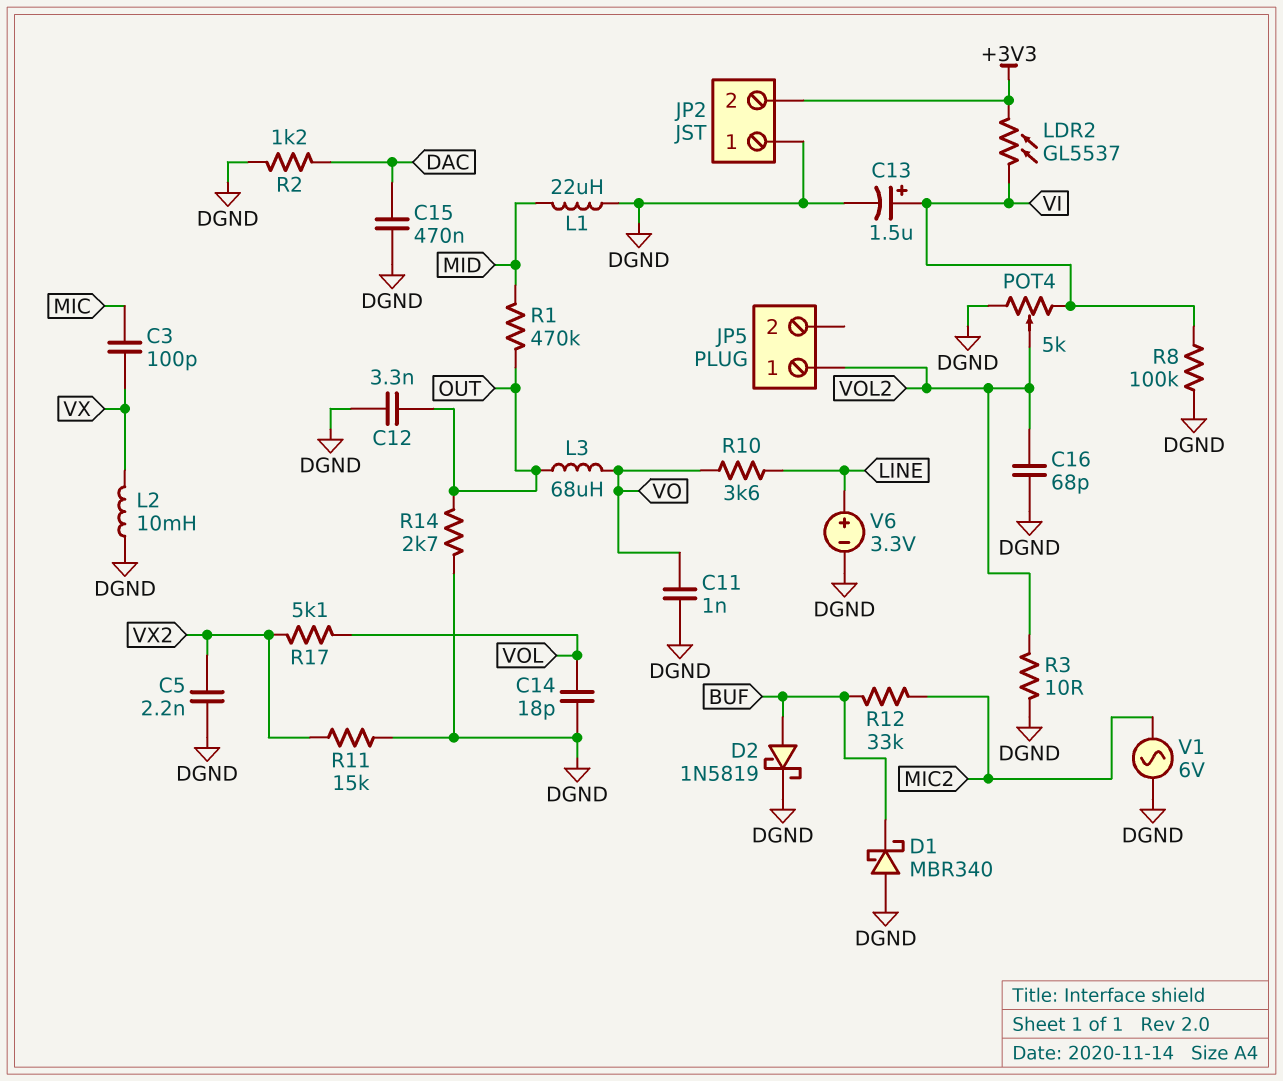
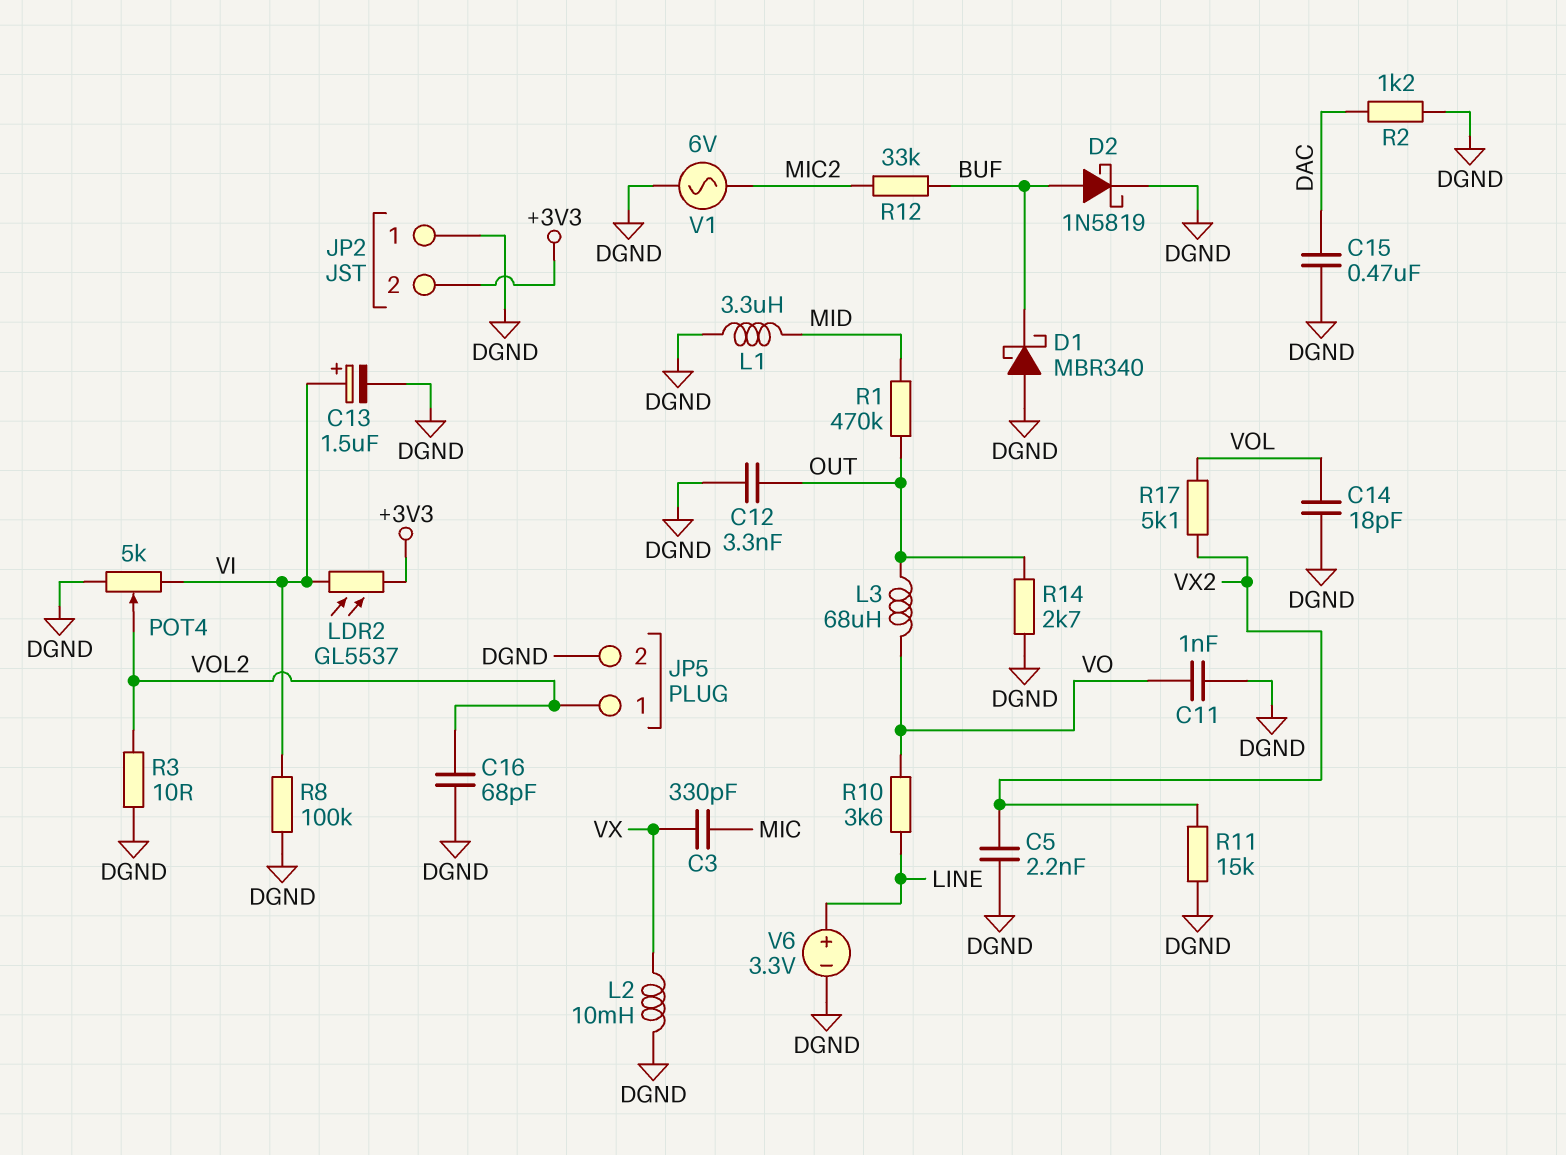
C3: 100pF (MIC, VX) -> 330pF (MIC, VX)
JP5 pin 2: none -> DGND
L1: 22uH (DGND, MID) -> 3.3uH (DGND, MID)

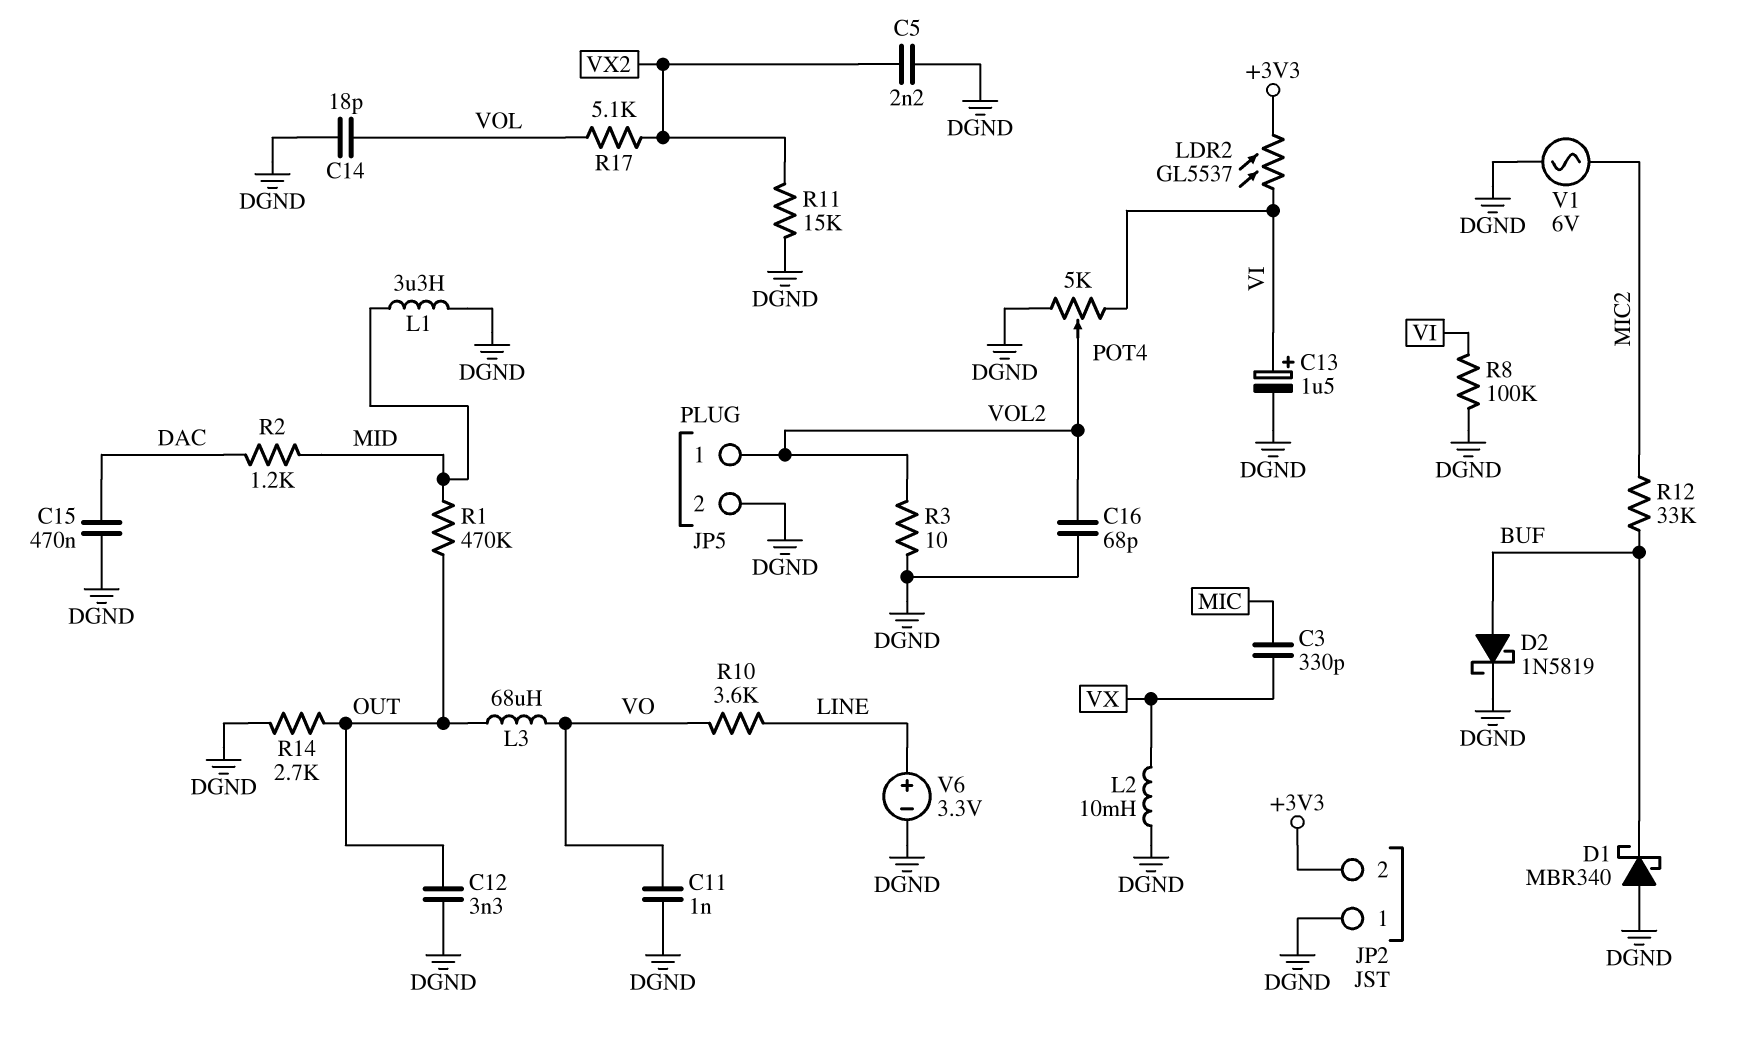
R2: 1.2k (DAC, DGND) -> 1.2k (DAC, MID)

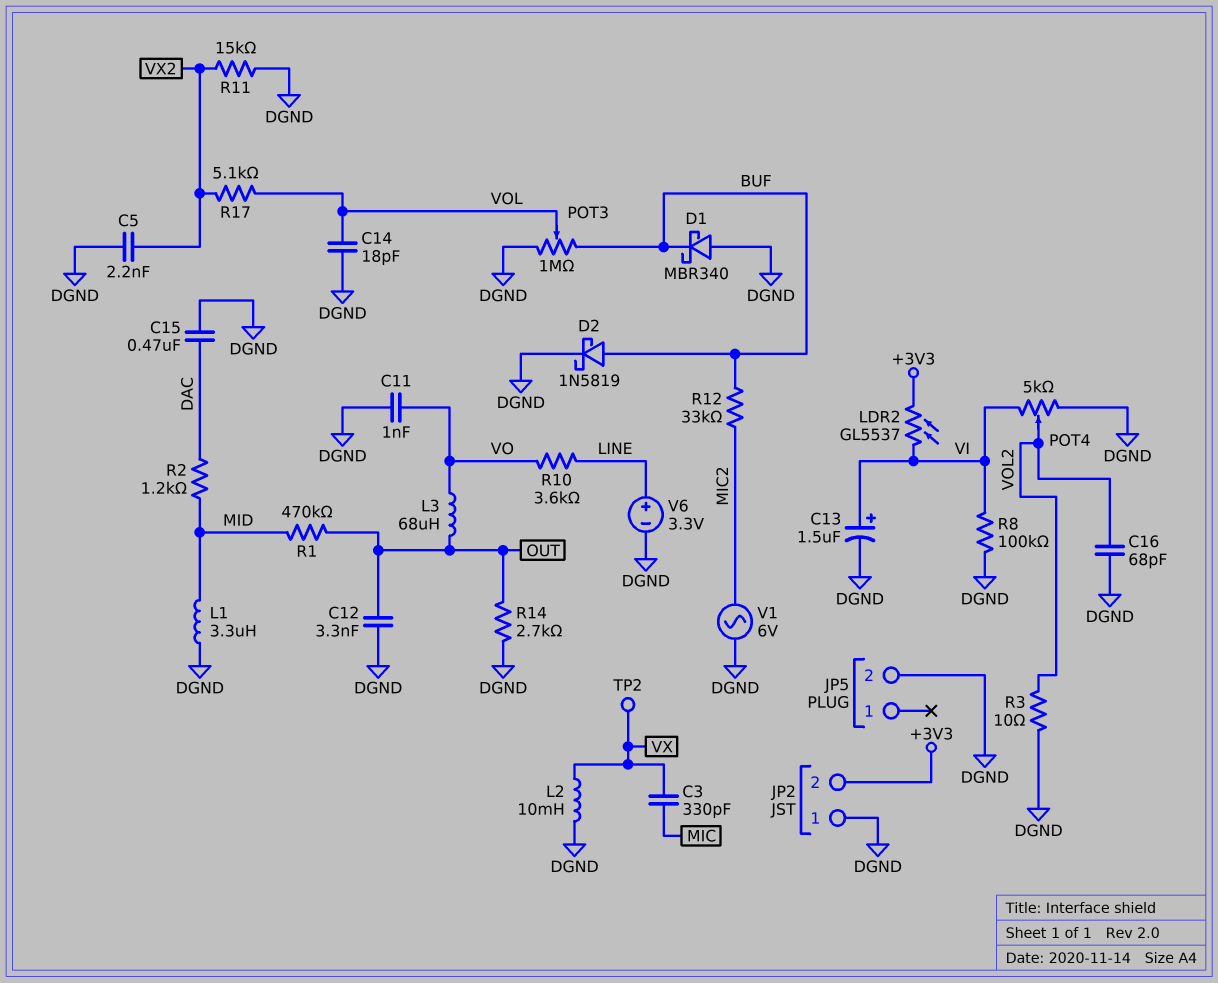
JP5 pin 1: VOL2 -> none
POT3: none -> 1M (BUF, DGND, wiper VOL)
TP2: none -> test point (VX)

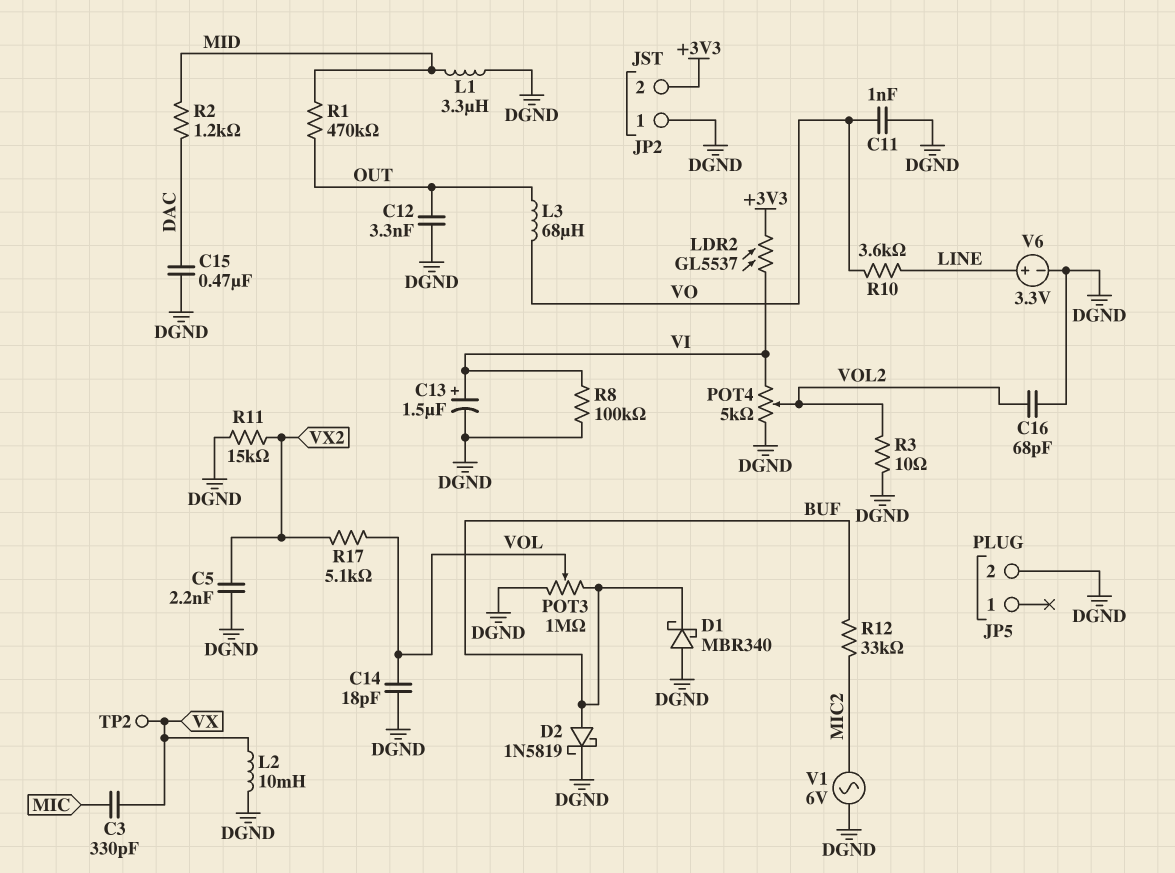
R14: 2.7k (DGND, OUT) -> none

